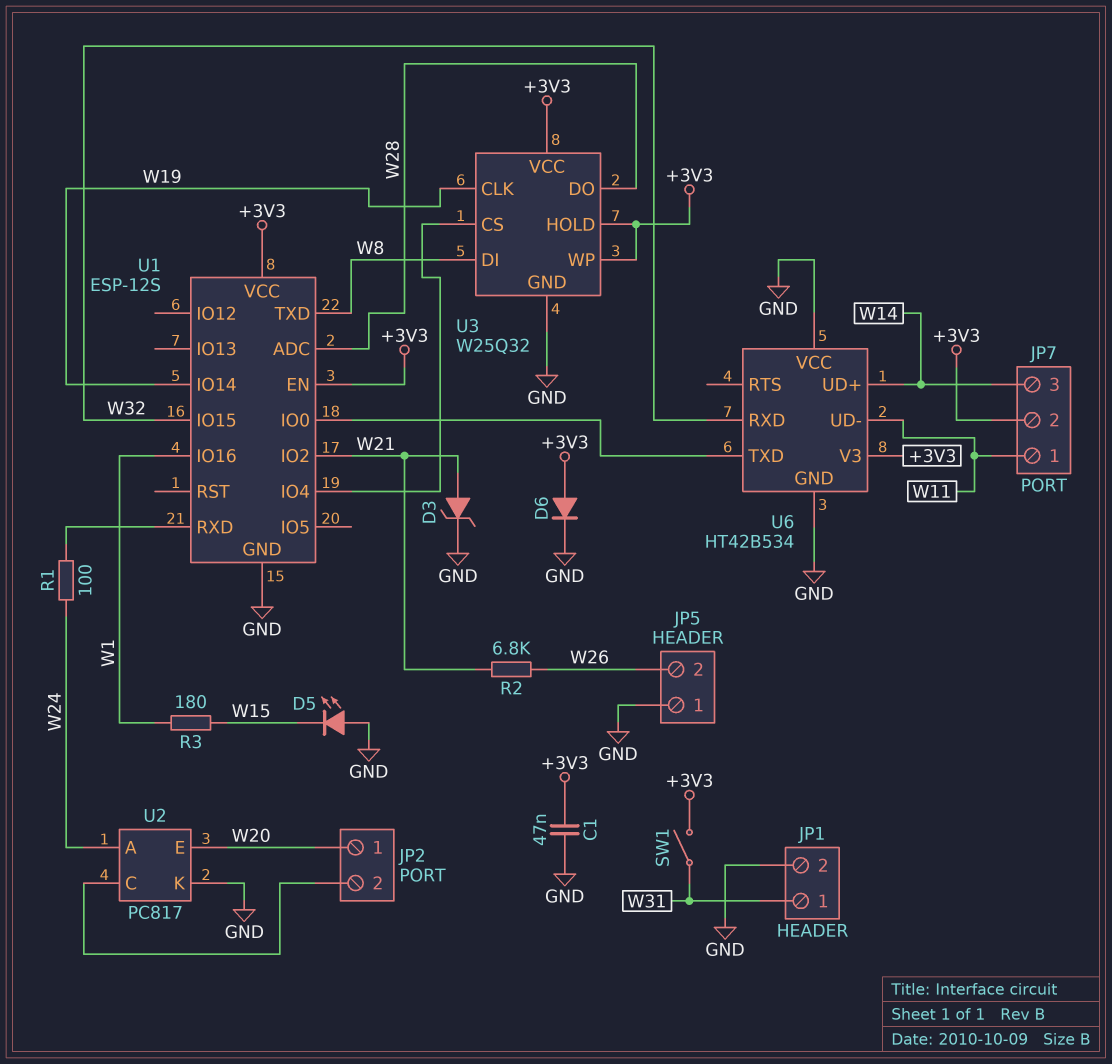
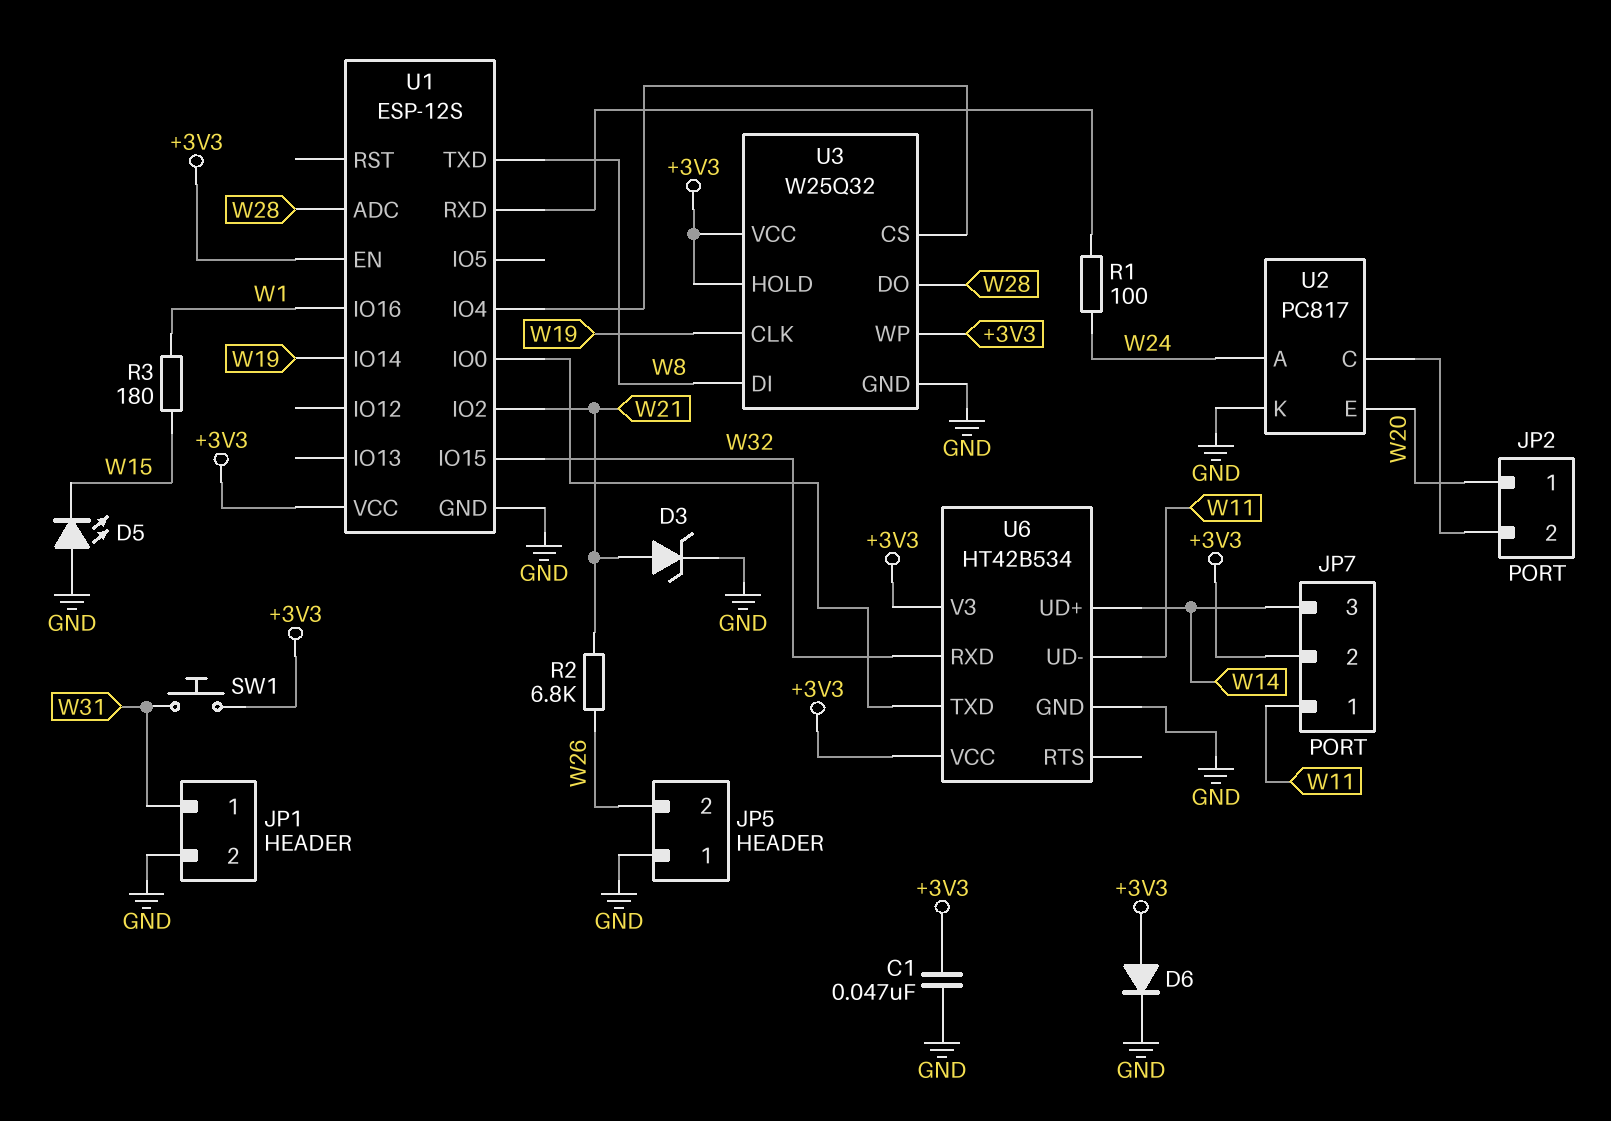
SW1: switch (+3V3, W31) -> button (+3V3, W31)
U6 pin VCC: GND -> +3V3

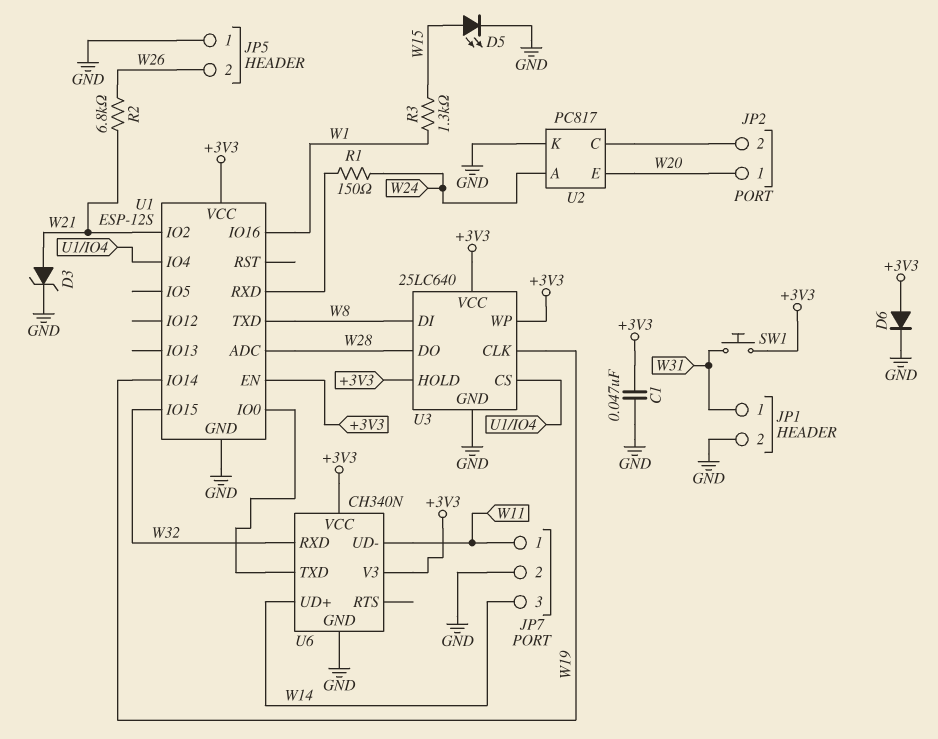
D5: LED (A GND, K W15) -> LED (A W15, K GND)
JP7 pin 2: +3V3 -> GND
R1: 100 (U1/RXD, W24) -> 150 (U1/RXD, W24)
R3: 180 (W1, W15) -> 1.3k (W1, W15)
U3: W25Q32 -> 25LC640
U6: HT42B534 -> CH340N

